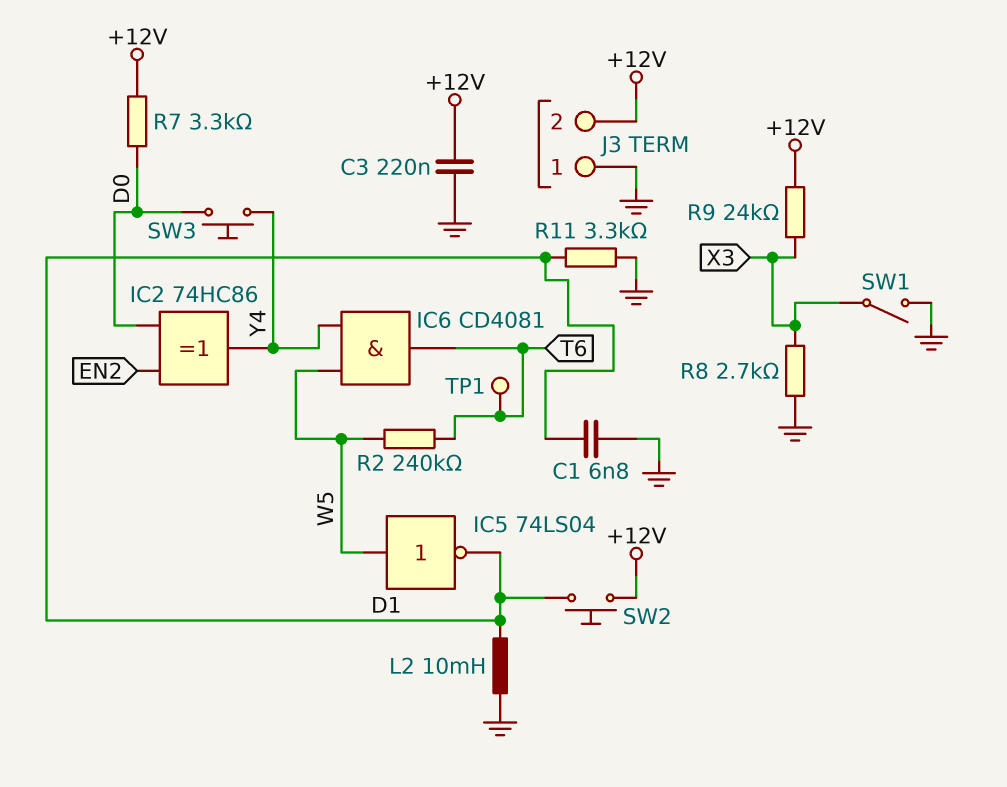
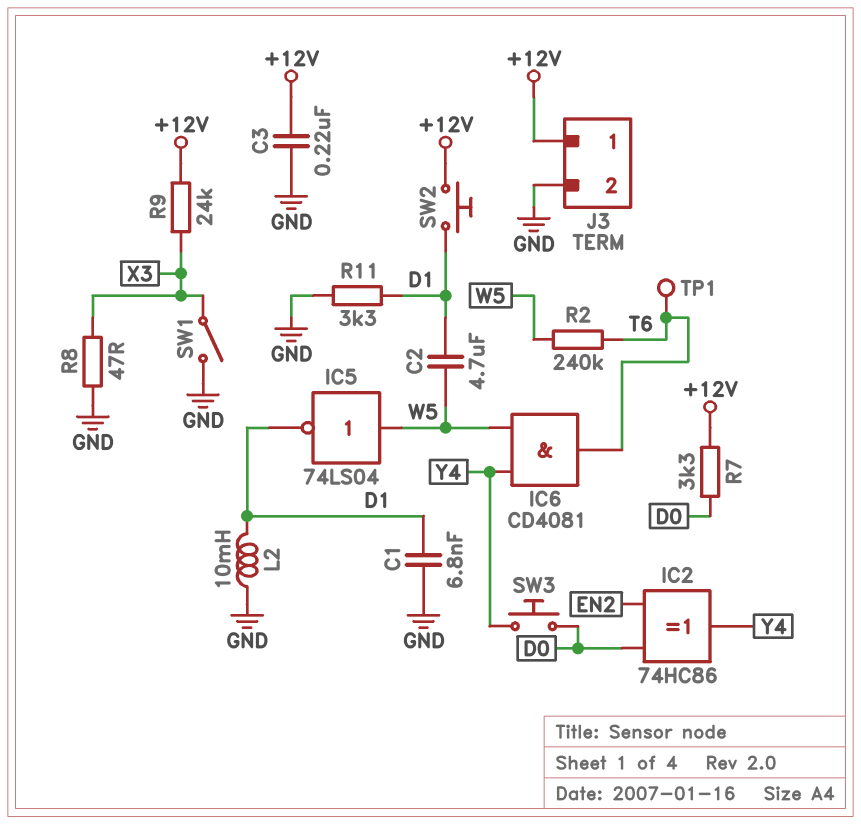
C2: none -> 4.7uF (D1, W5)
J3 pin 1: GND -> +12V
J3 pin 2: +12V -> GND
R8: 2.7k (GND, X3) -> 47 (GND, X3)

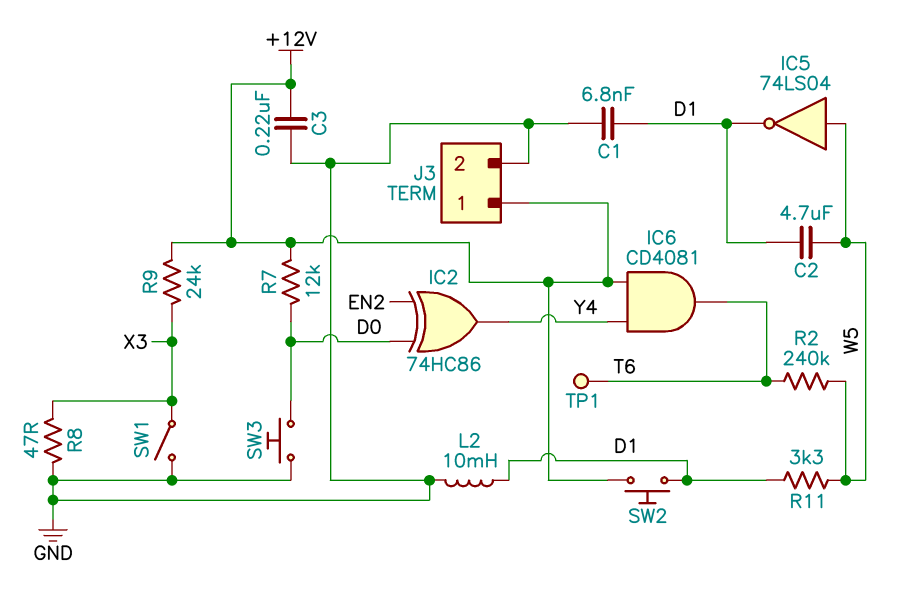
IC6: AND CD4081 (in W5, in Y4, out T6) -> AND CD4081 (in +12V, in Y4, out T6)
R7: 3.3k (+12V, D0) -> 12k (+12V, D0)
R11: 3.3k (D1, GND) -> 3.3k (D1, W5)
SW3: button (D0, Y4) -> button (D0, GND)

